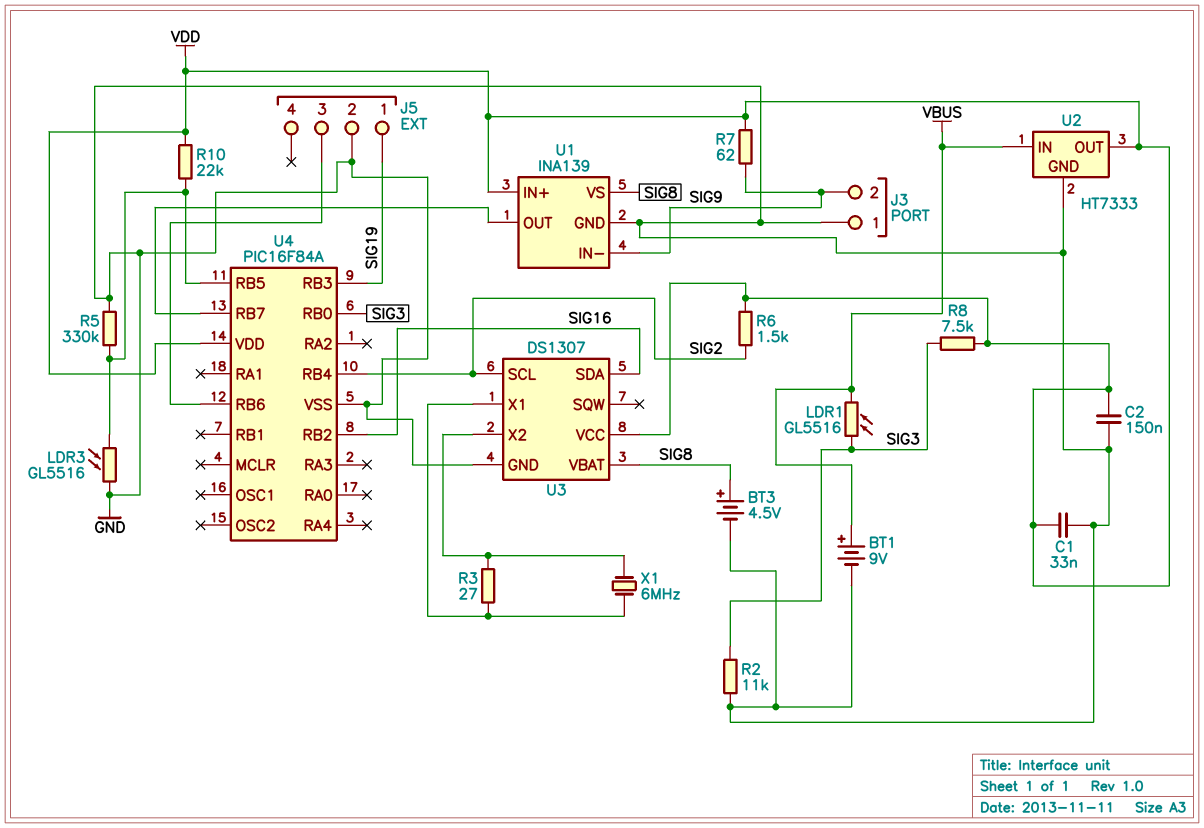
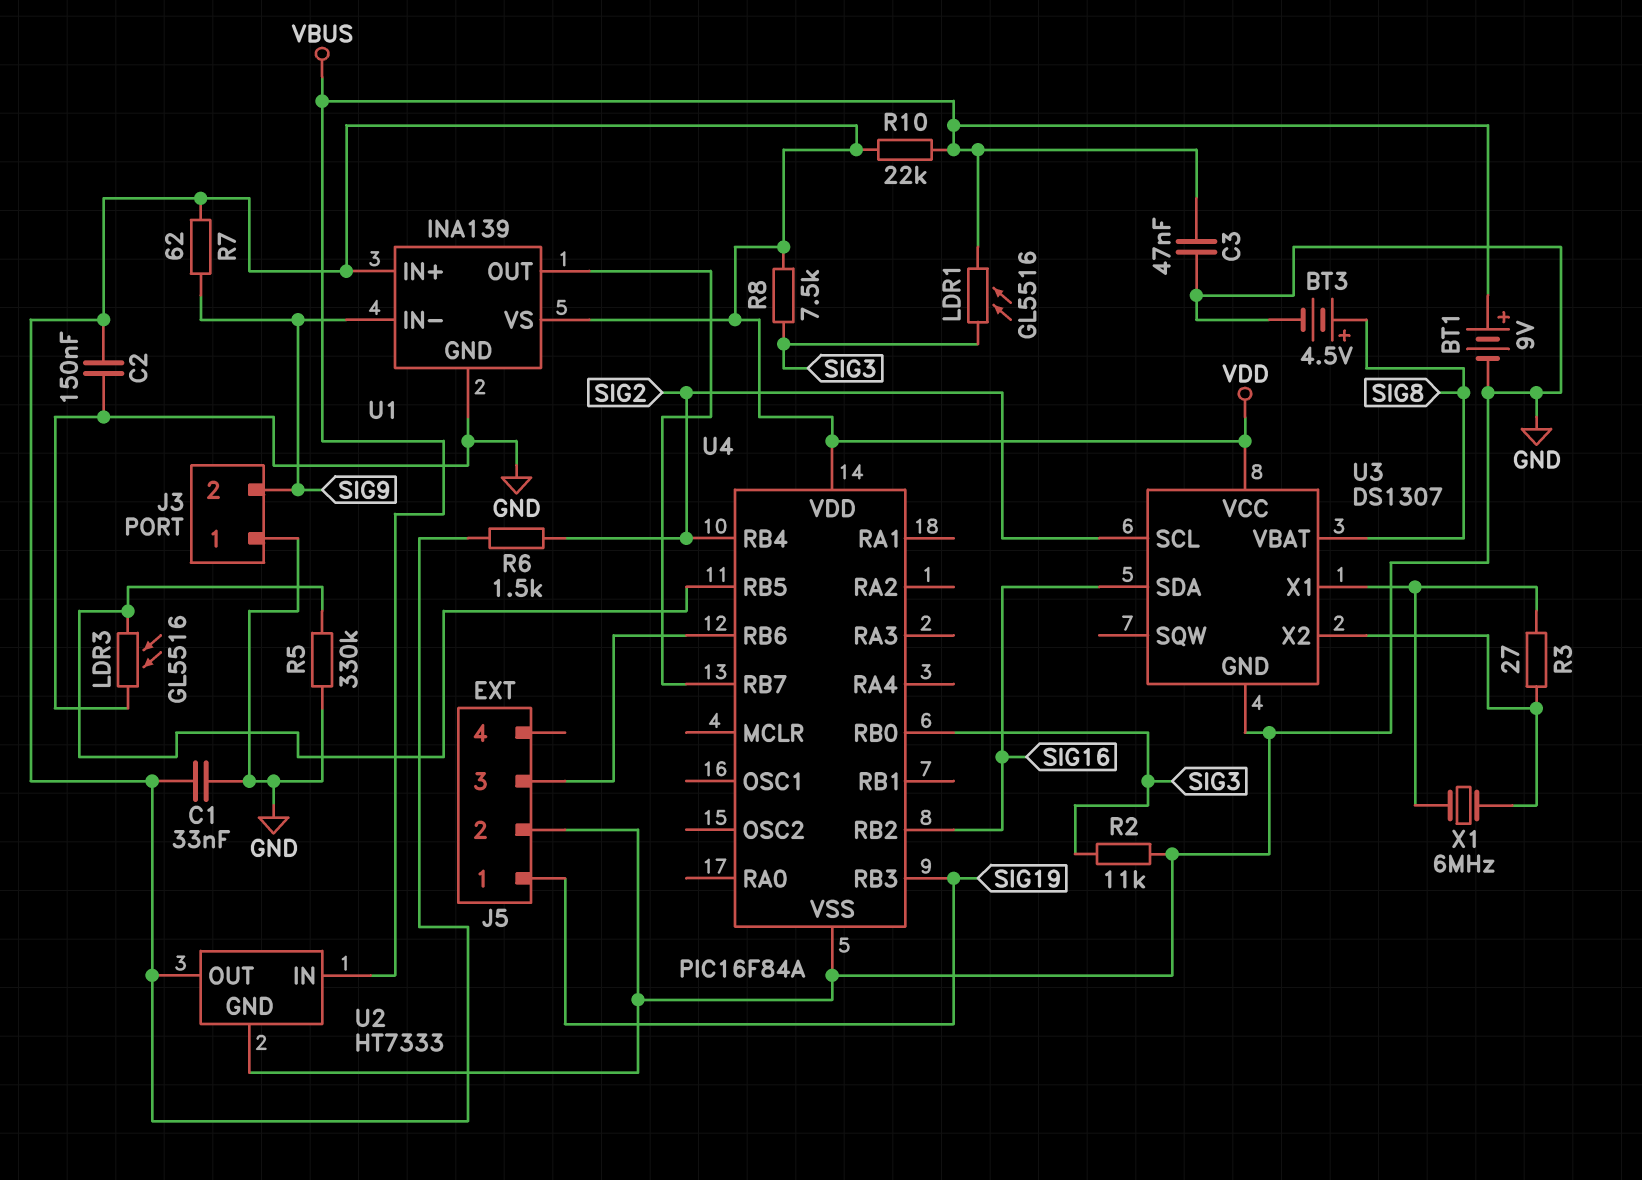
C3: none -> 47nF (GND, VBUS)
R10: 22k (U4/RB5, VDD) -> 22k (VBUS, VDD)
U1 pin VS: SIG8 -> VDD

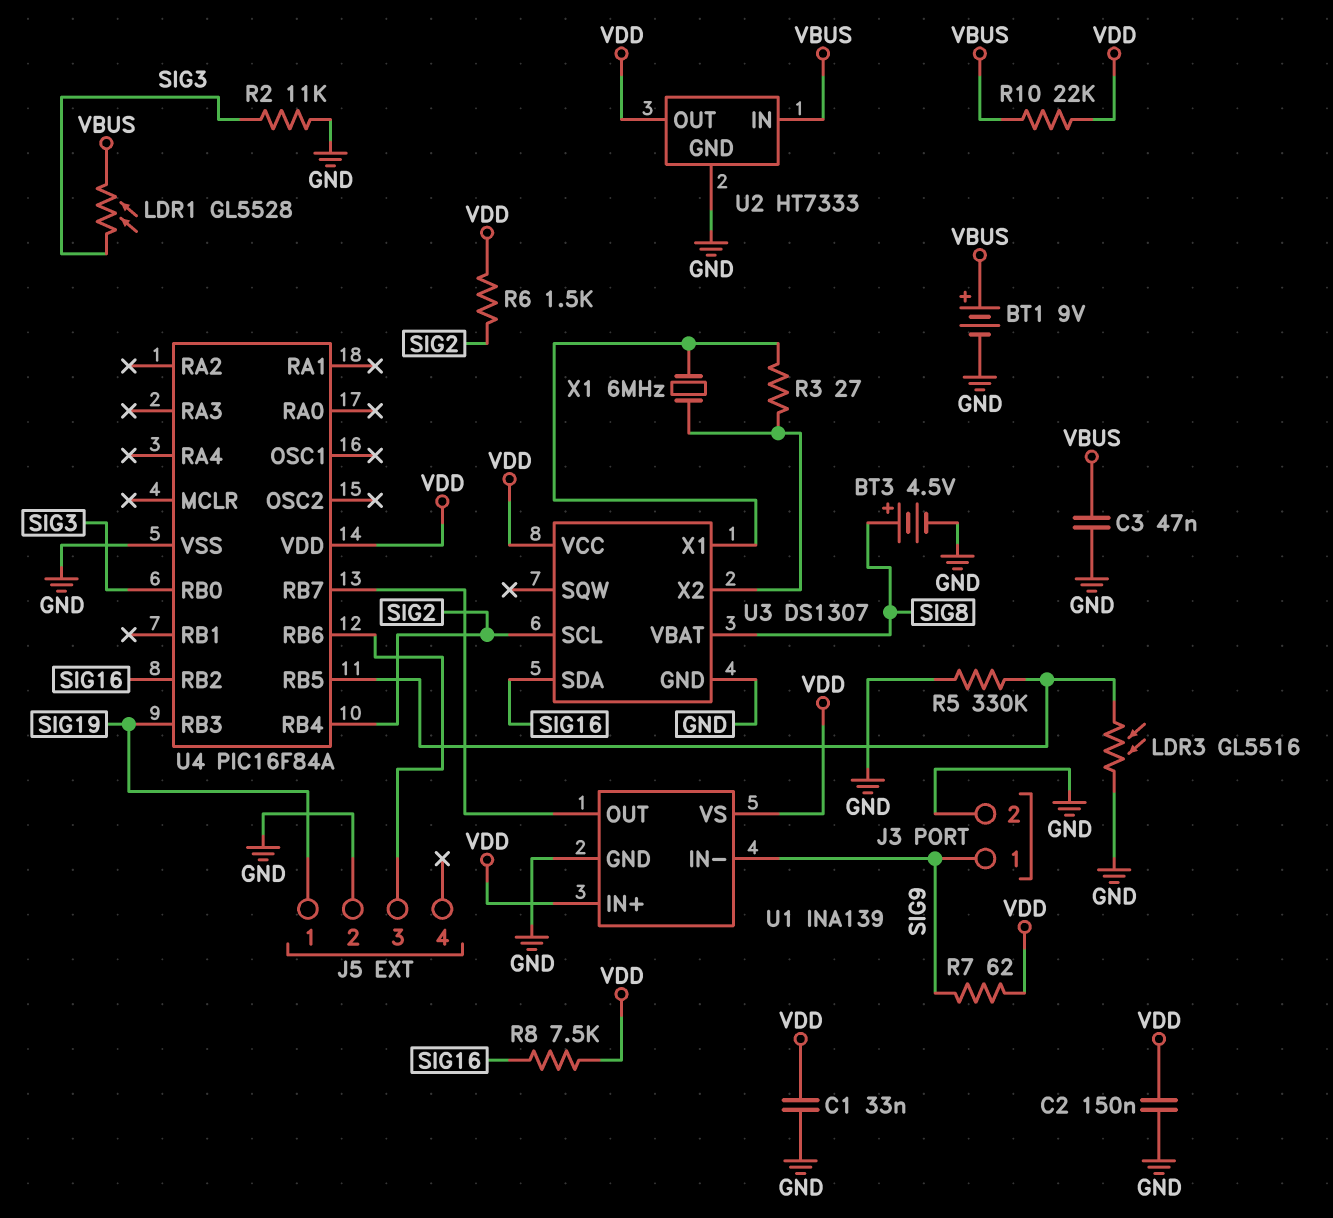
J3 pin 1: GND -> SIG9
J3 pin 2: SIG9 -> GND
LDR1: GL5516 (SIG3, VBUS) -> GL5528 (SIG3, VBUS)
R8: 7.5k (SIG3, VDD) -> 7.5k (SIG16, VDD)

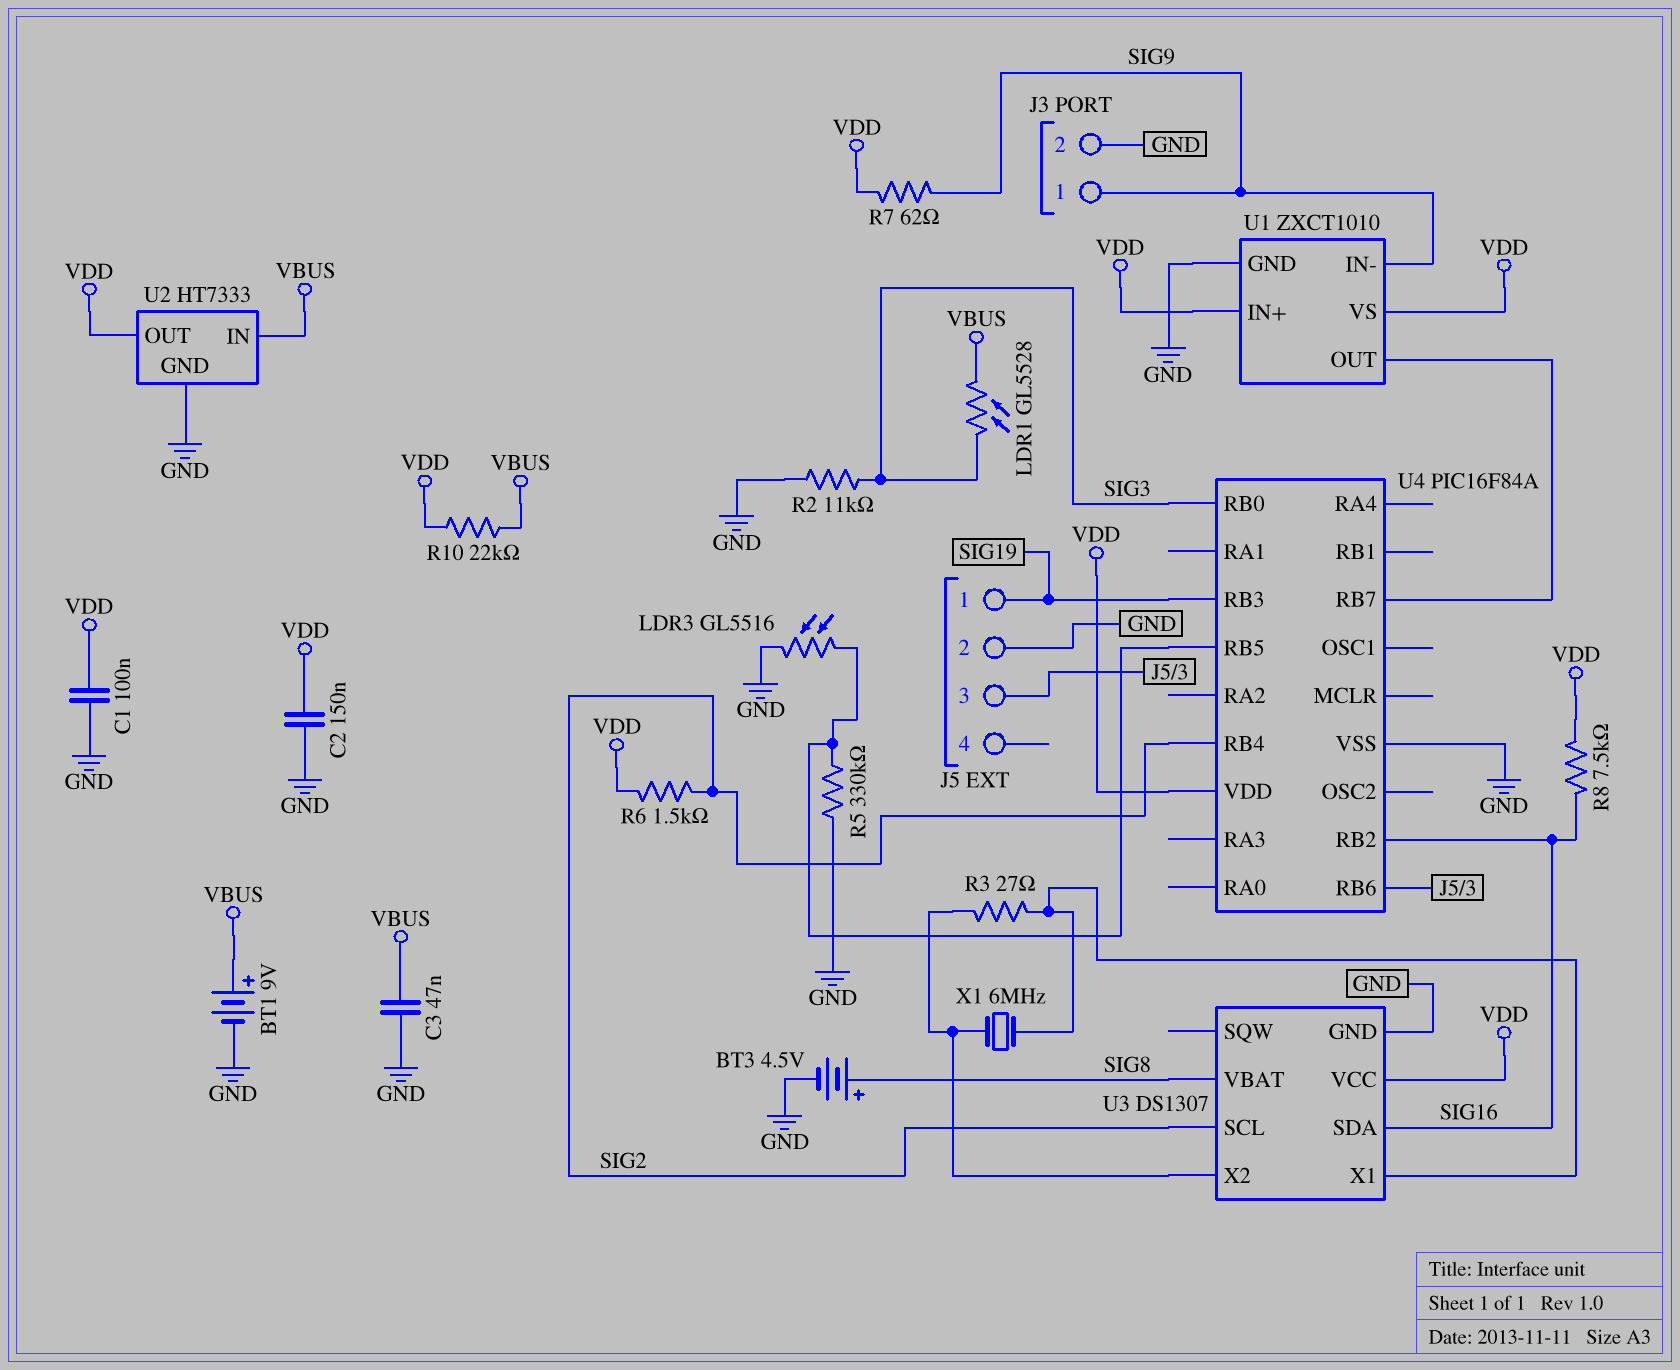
C1: 33nF (GND, VDD) -> 100nF (GND, VDD)
U1: INA139 -> ZXCT1010

